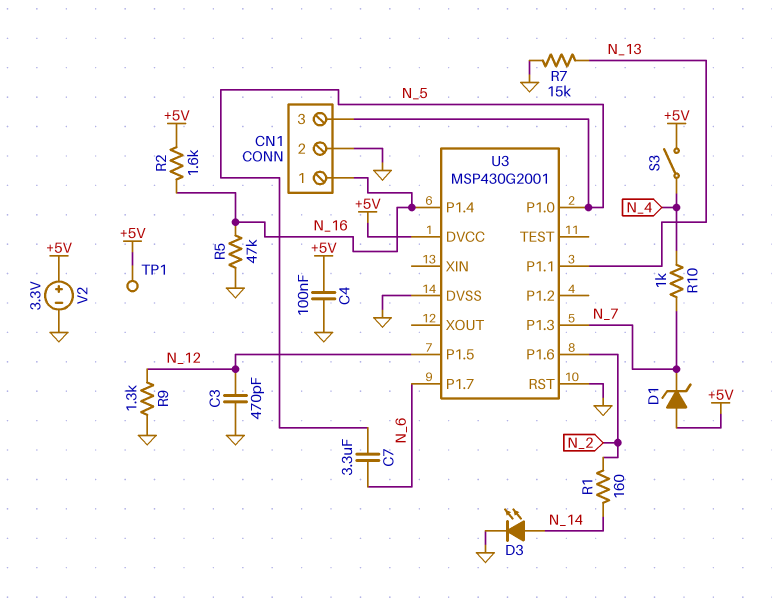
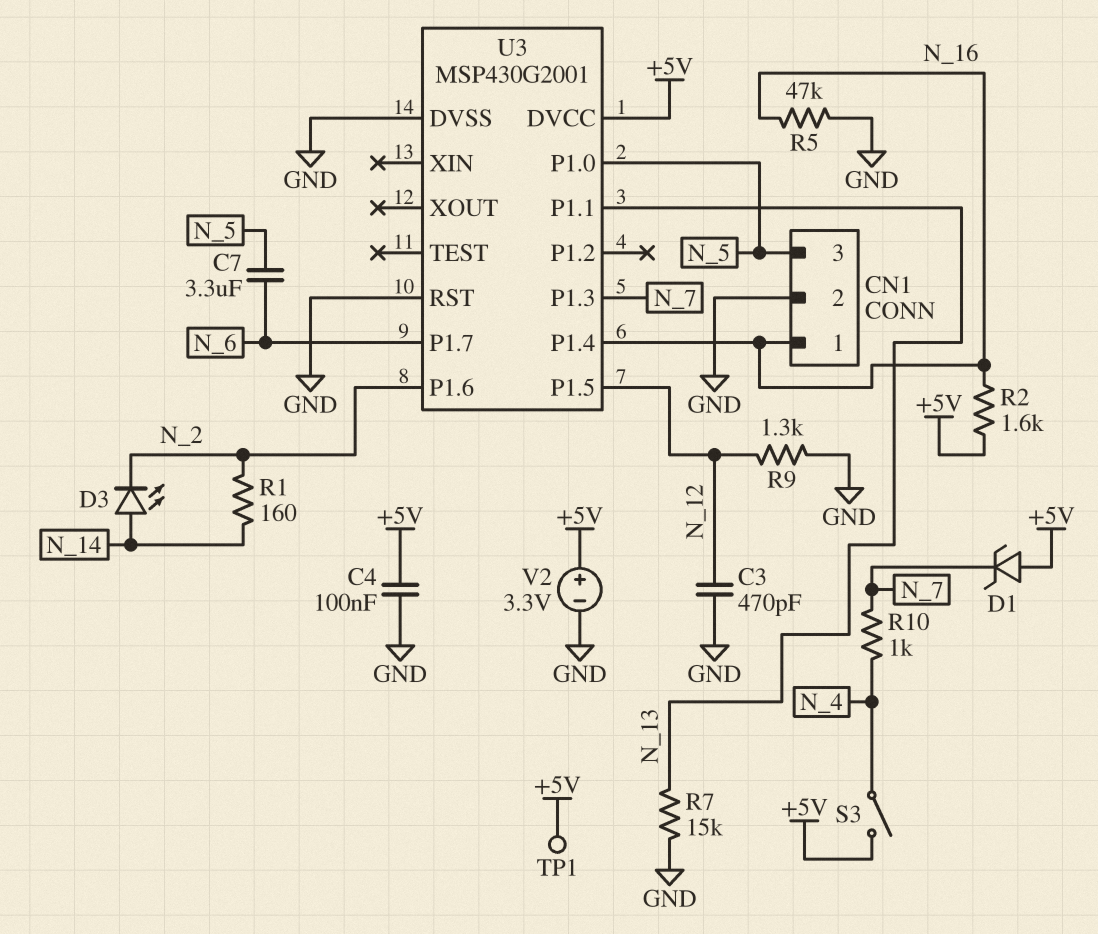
D3: LED (A N_14, K GND) -> LED (A N_14, K N_2)

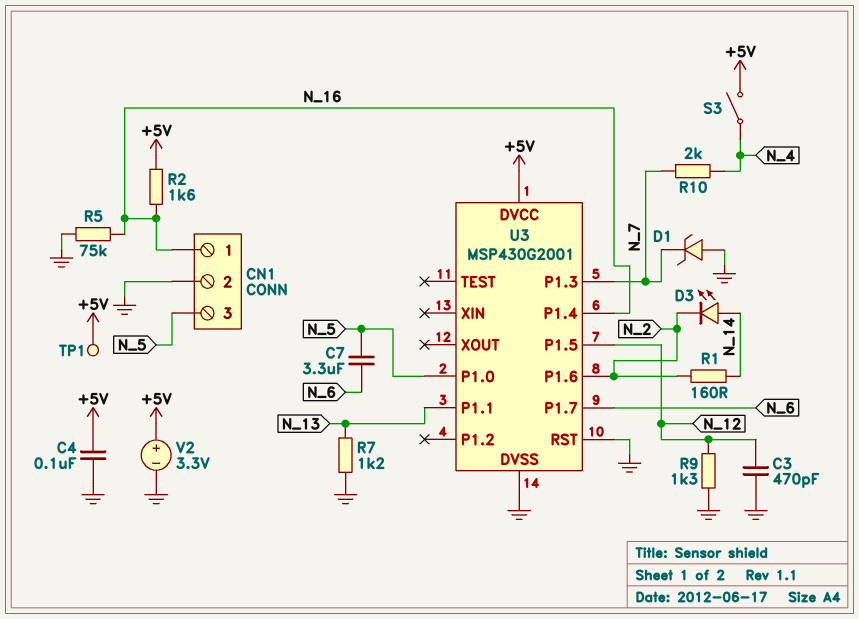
D1: zener (A +5V, K N_7) -> zener (A GND, K N_7)
R5: 47k (GND, N_16) -> 75k (GND, N_16)
R7: 15k (GND, N_13) -> 1.2k (GND, N_13)
R10: 1k (N_4, N_7) -> 2k (N_4, N_7)

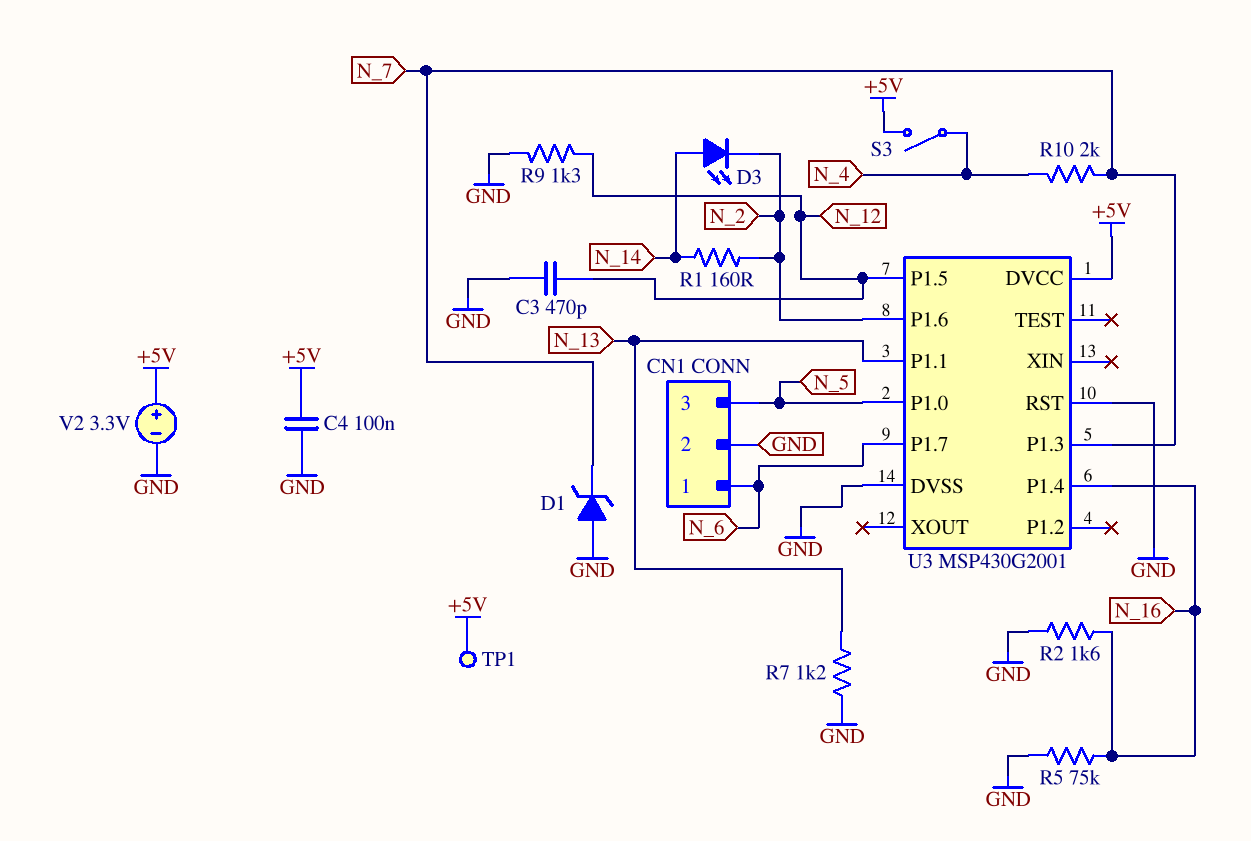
C7: 3.3uF (N_5, N_6) -> none
CN1 pin 1: N_16 -> N_6
R2: 1.6k (+5V, N_16) -> 1.6k (GND, N_16)

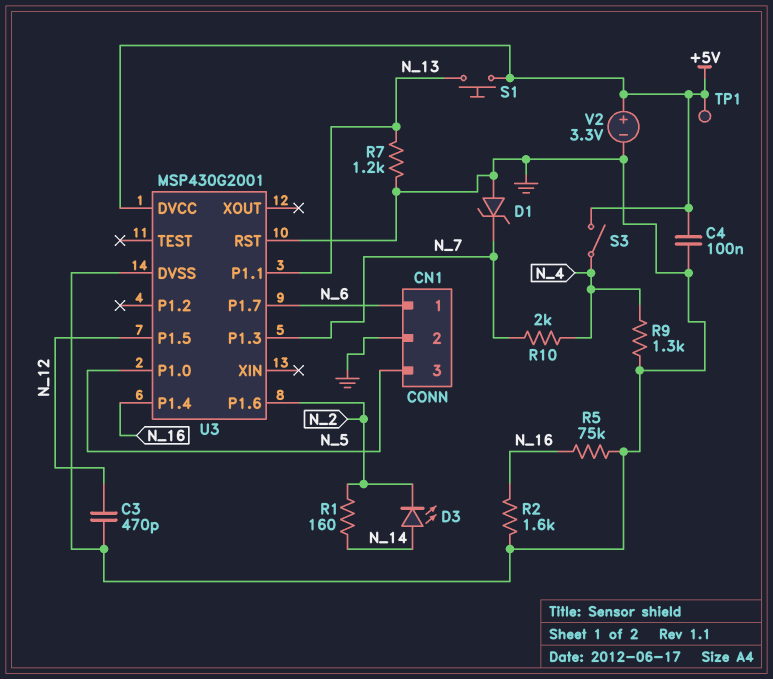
R9: 1.3k (GND, N_12) -> 1.3k (GND, N_4)
S1: none -> button (+5V, N_13)

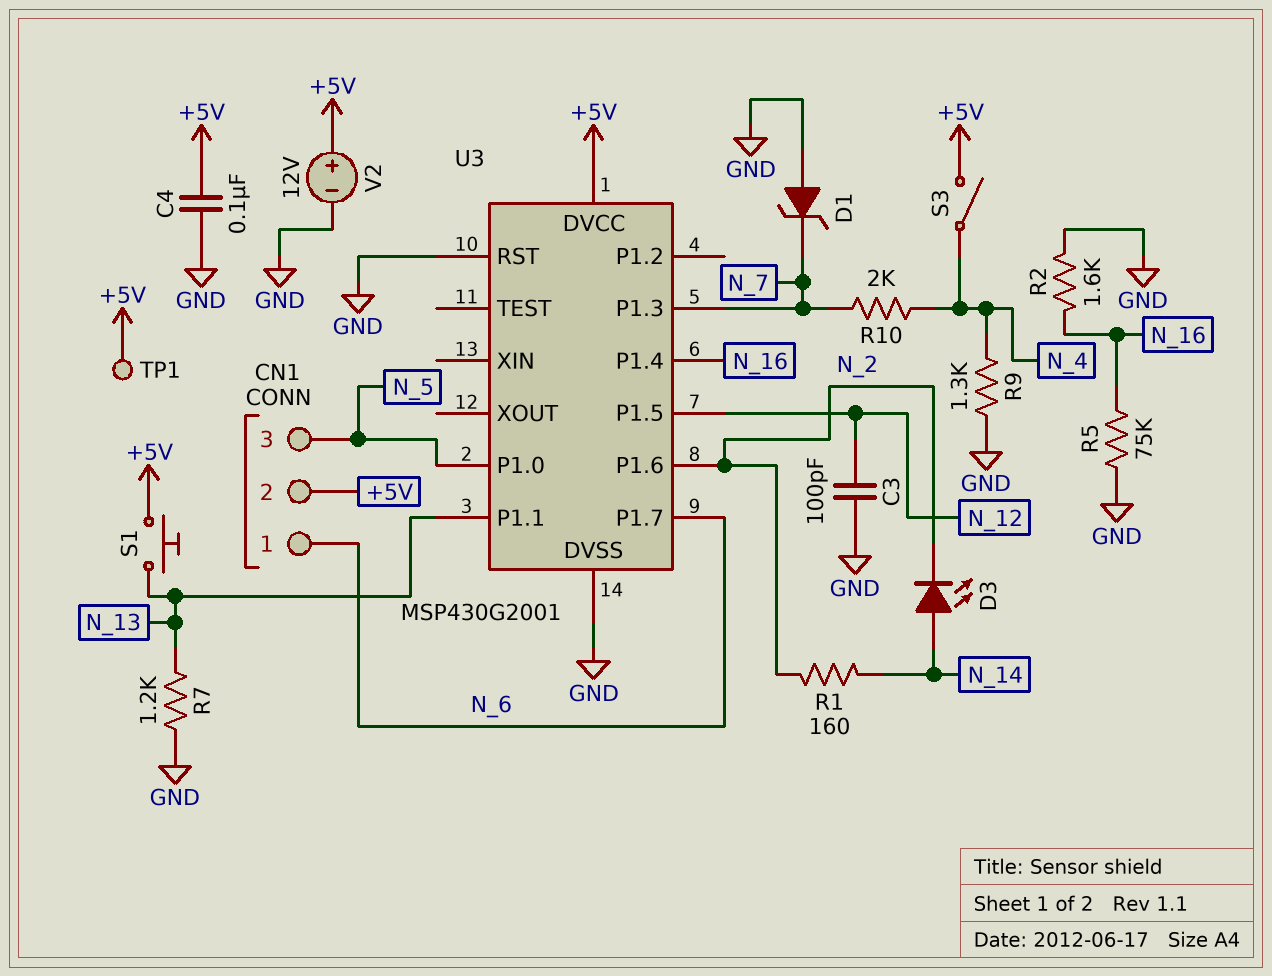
C3: 470pF (GND, N_12) -> 100pF (GND, N_12)
CN1 pin 2: GND -> +5V
V2: 3.3V (plus +5V, minus GND) -> 12V (plus +5V, minus GND)

